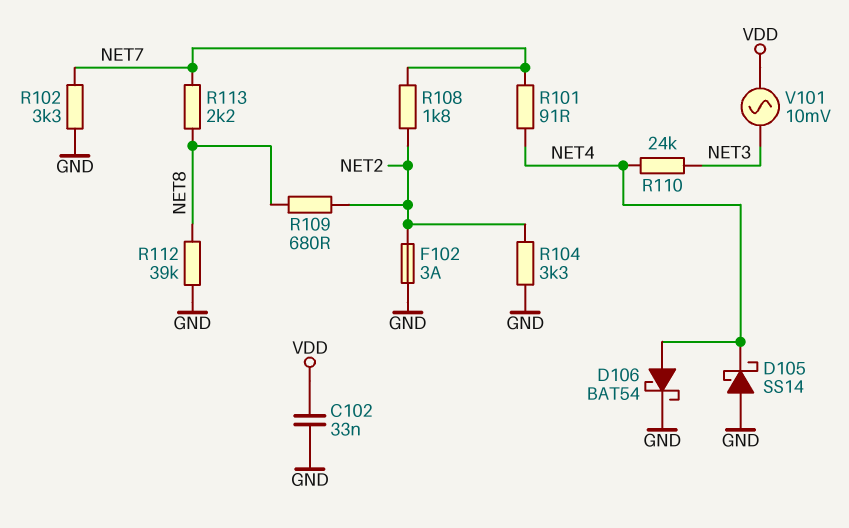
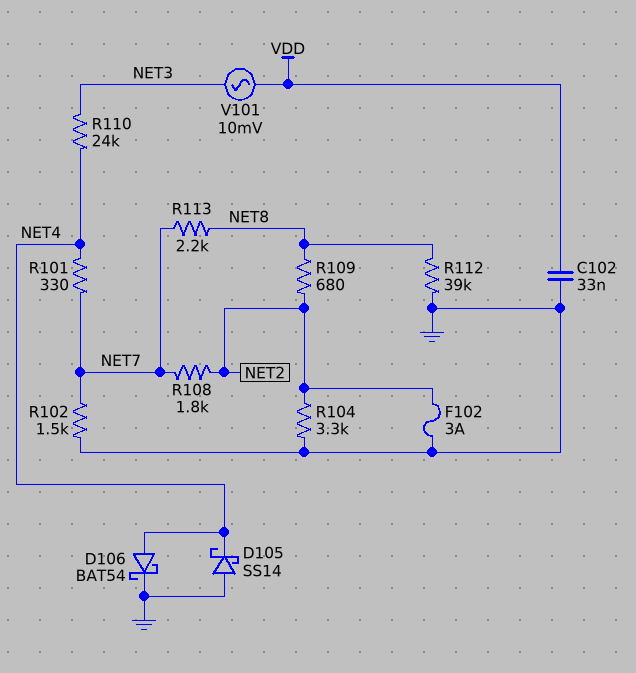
R101: 91 (NET4, NET7) -> 330 (NET4, NET7)
R102: 3.3k (GND, NET7) -> 1.5k (GND, NET7)

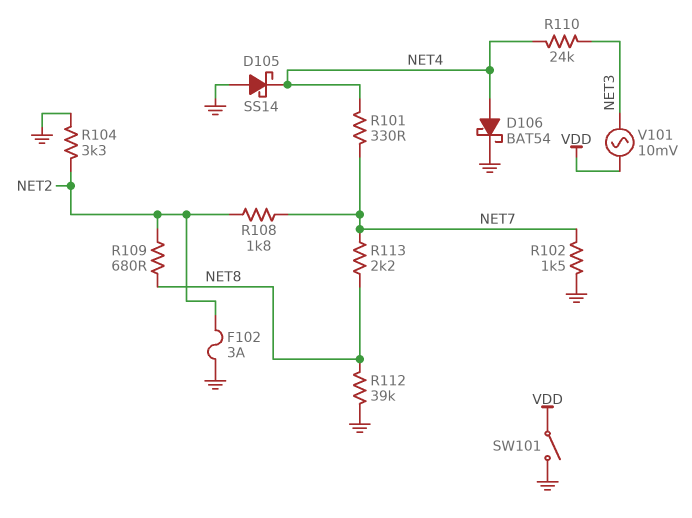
C102: 33nF (GND, VDD) -> none
SW101: none -> switch (GND, VDD)

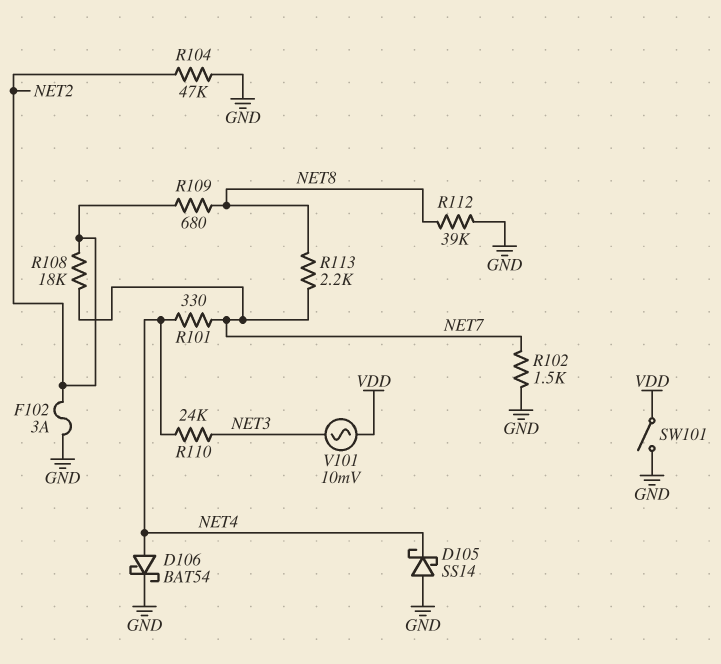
R104: 3.3k (GND, NET2) -> 47k (GND, NET2)
R108: 1.8k (NET2, NET7) -> 18k (NET2, NET7)

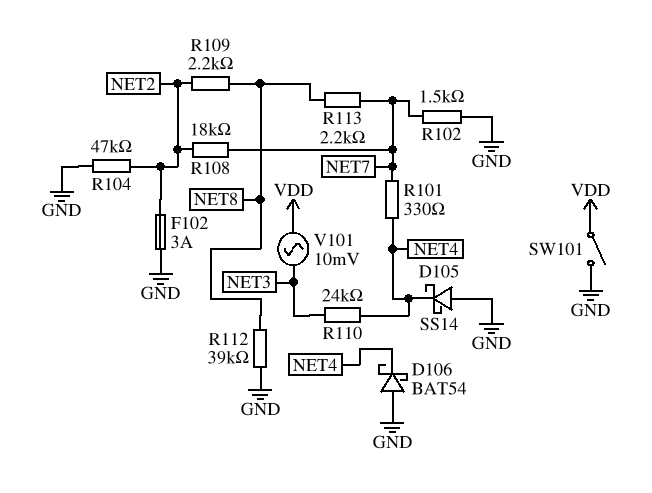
D106: schottky BAT54 (A NET4, K GND) -> schottky BAT54 (A GND, K NET4)
R109: 680 (NET2, NET8) -> 2.2k (NET2, NET8)

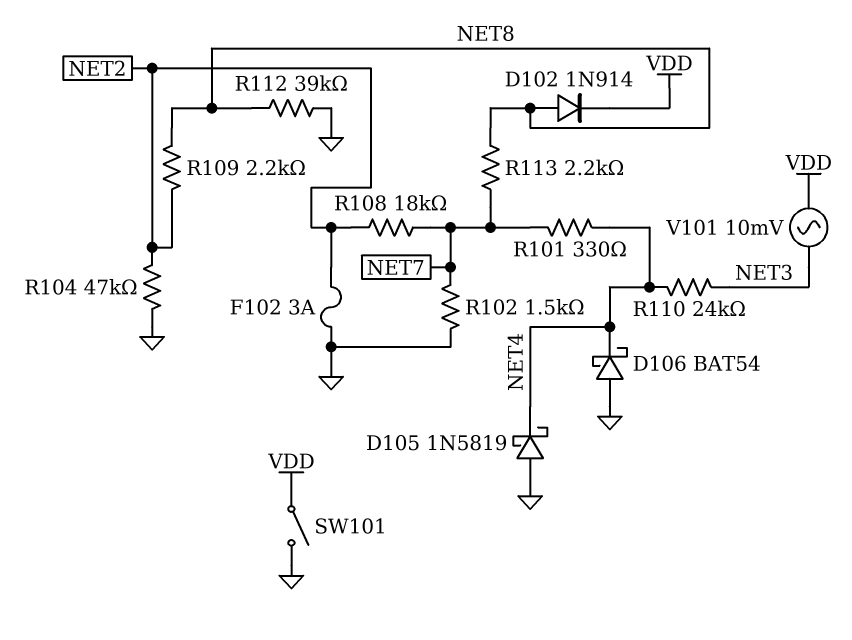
D102: none -> diode 1N914 (A NET8, K VDD)
D105: schottky SS14 (A GND, K NET4) -> schottky 1N5819 (A GND, K NET4)

